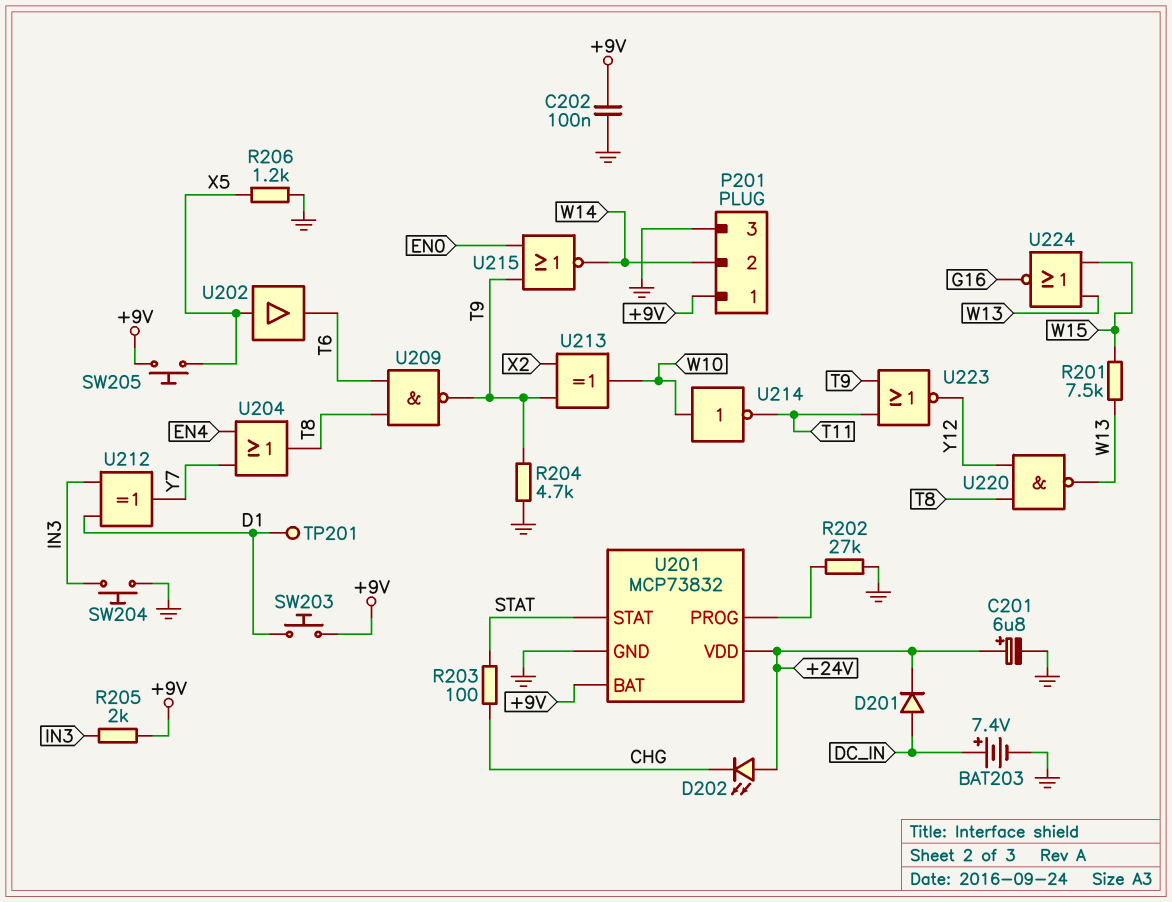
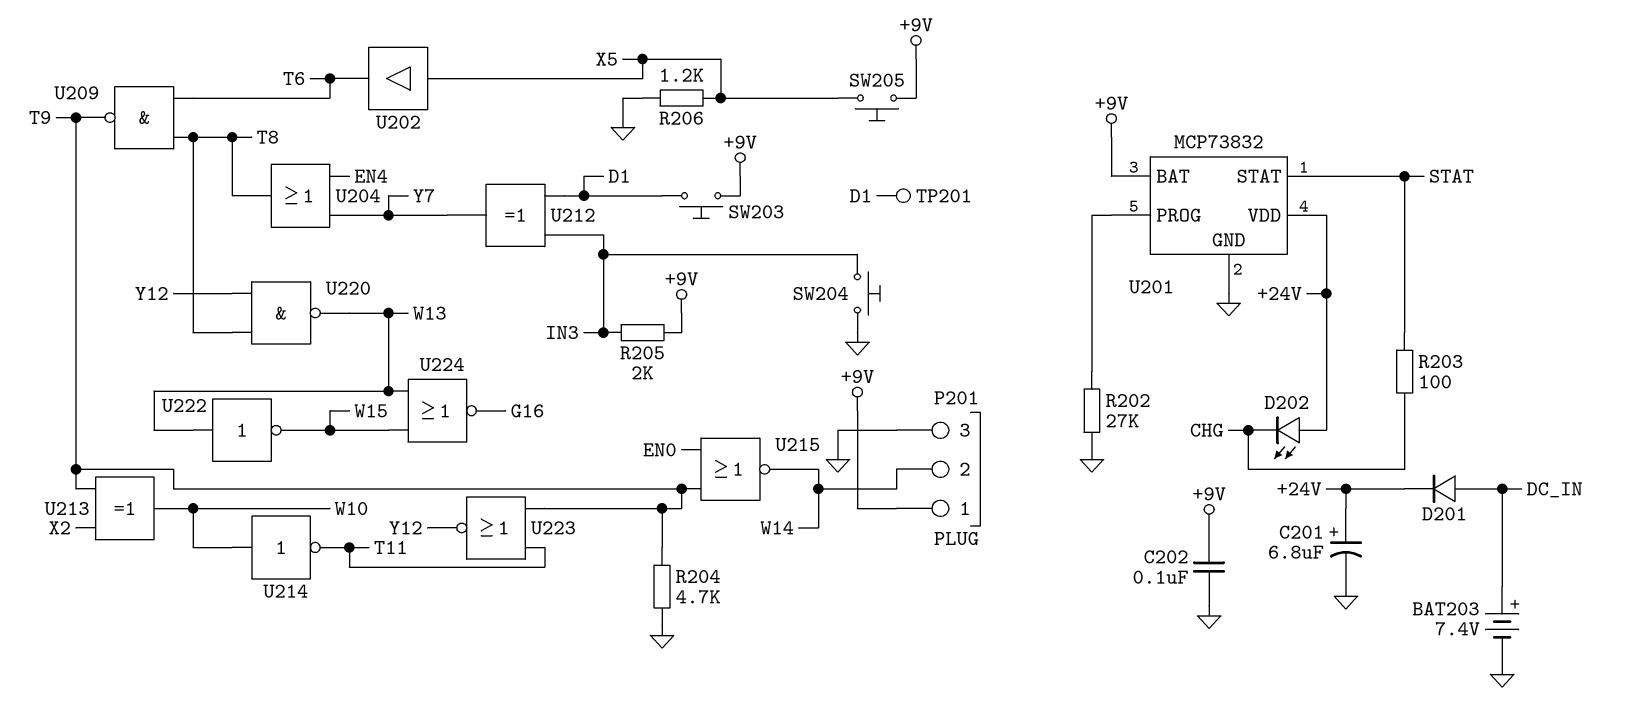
R201: 7.5k (W13, W15) -> none
U222: none -> NOT (in W13, out W15)

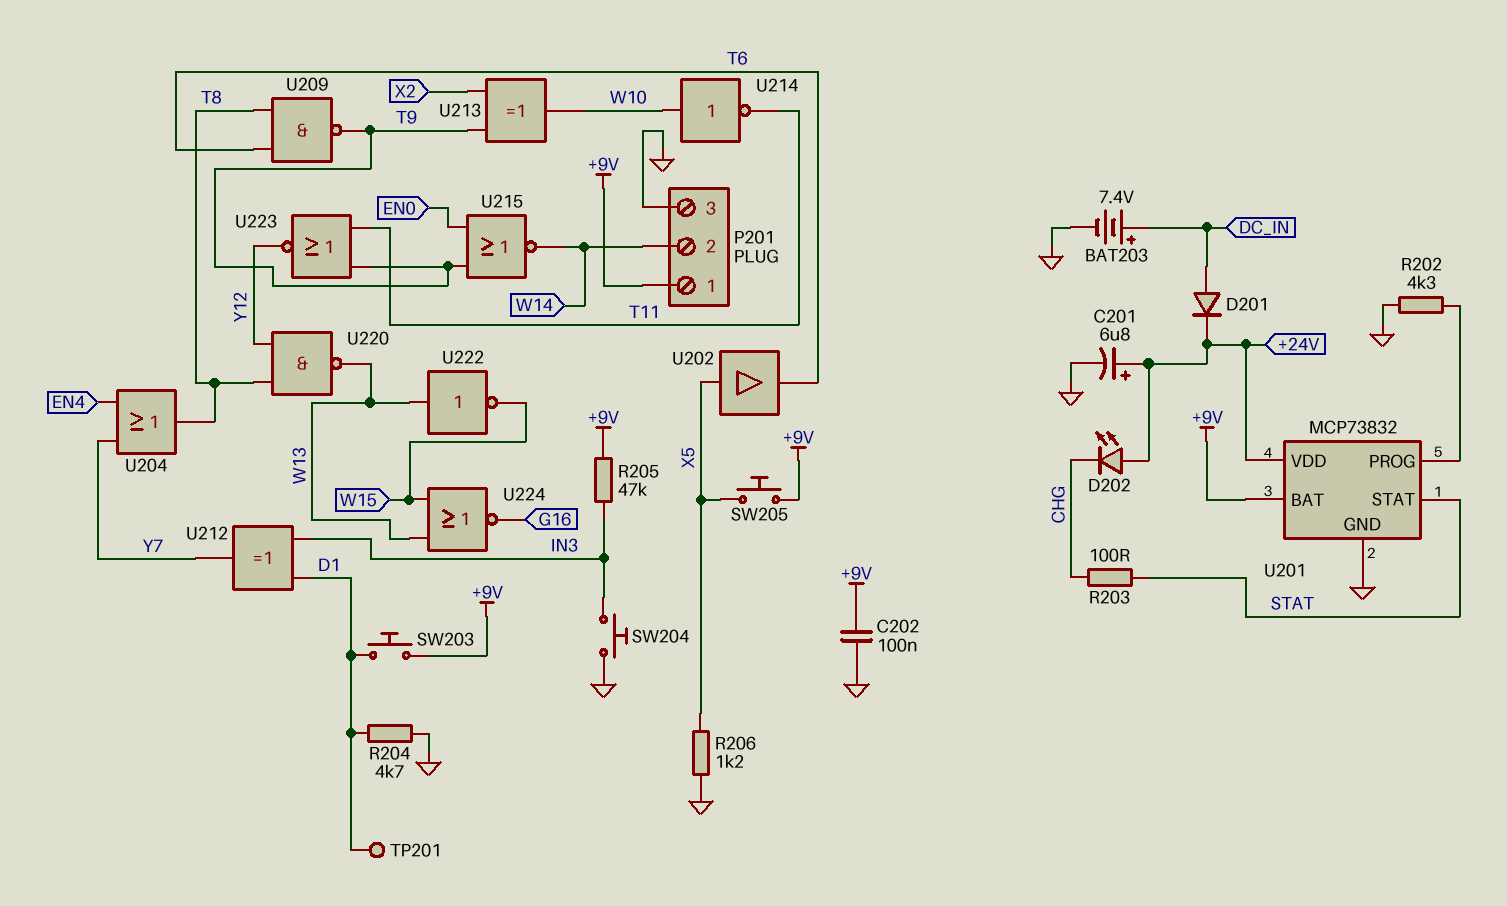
R202: 27k (GND, U201/PROG) -> 4.3k (GND, U201/PROG)
R204: 4.7k (GND, T9) -> 4.7k (D1, GND)
R205: 2k (+9V, IN3) -> 47k (+9V, IN3)

